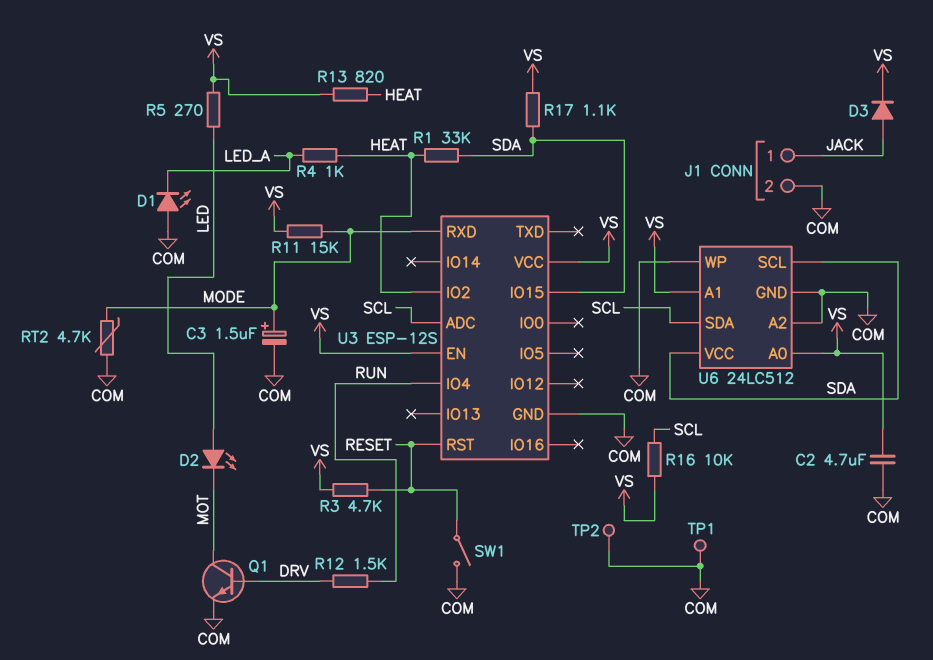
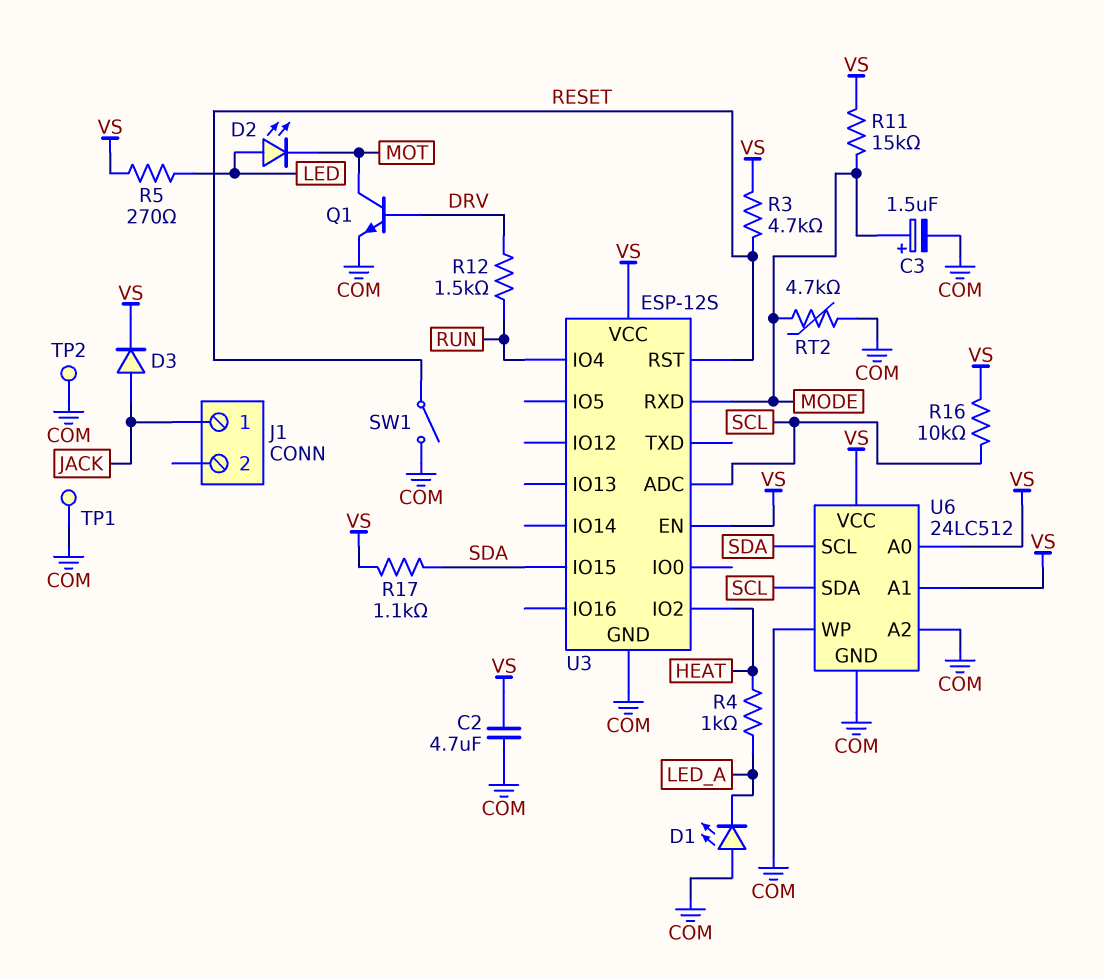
J1 pin 2: COM -> none
R1: 33k (HEAT, SDA) -> none
R13: 820 (HEAT, VS) -> none
U6 pin VCC: SDA -> VS

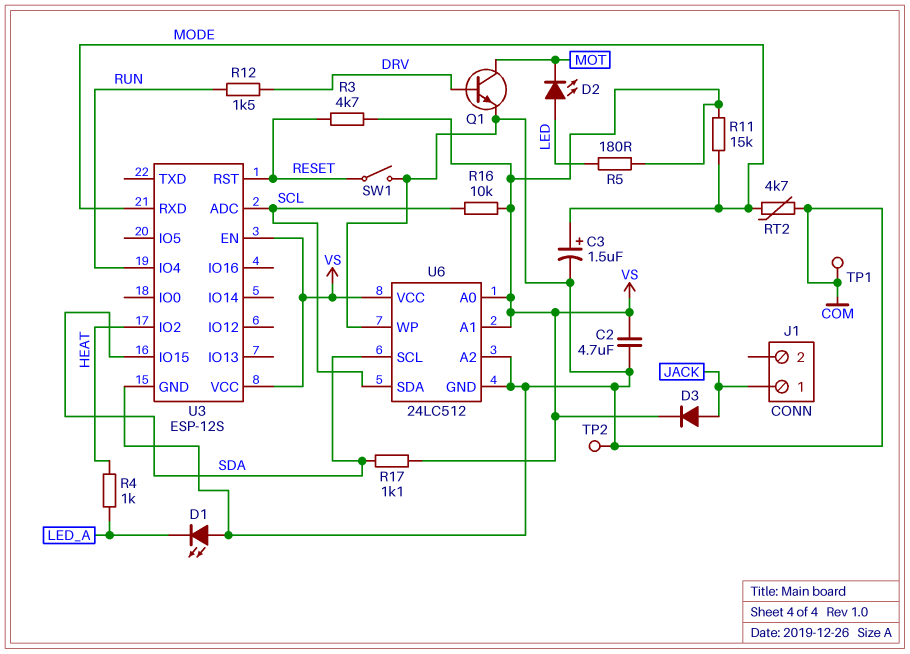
R5: 270 (LED, VS) -> 180 (LED, VS)

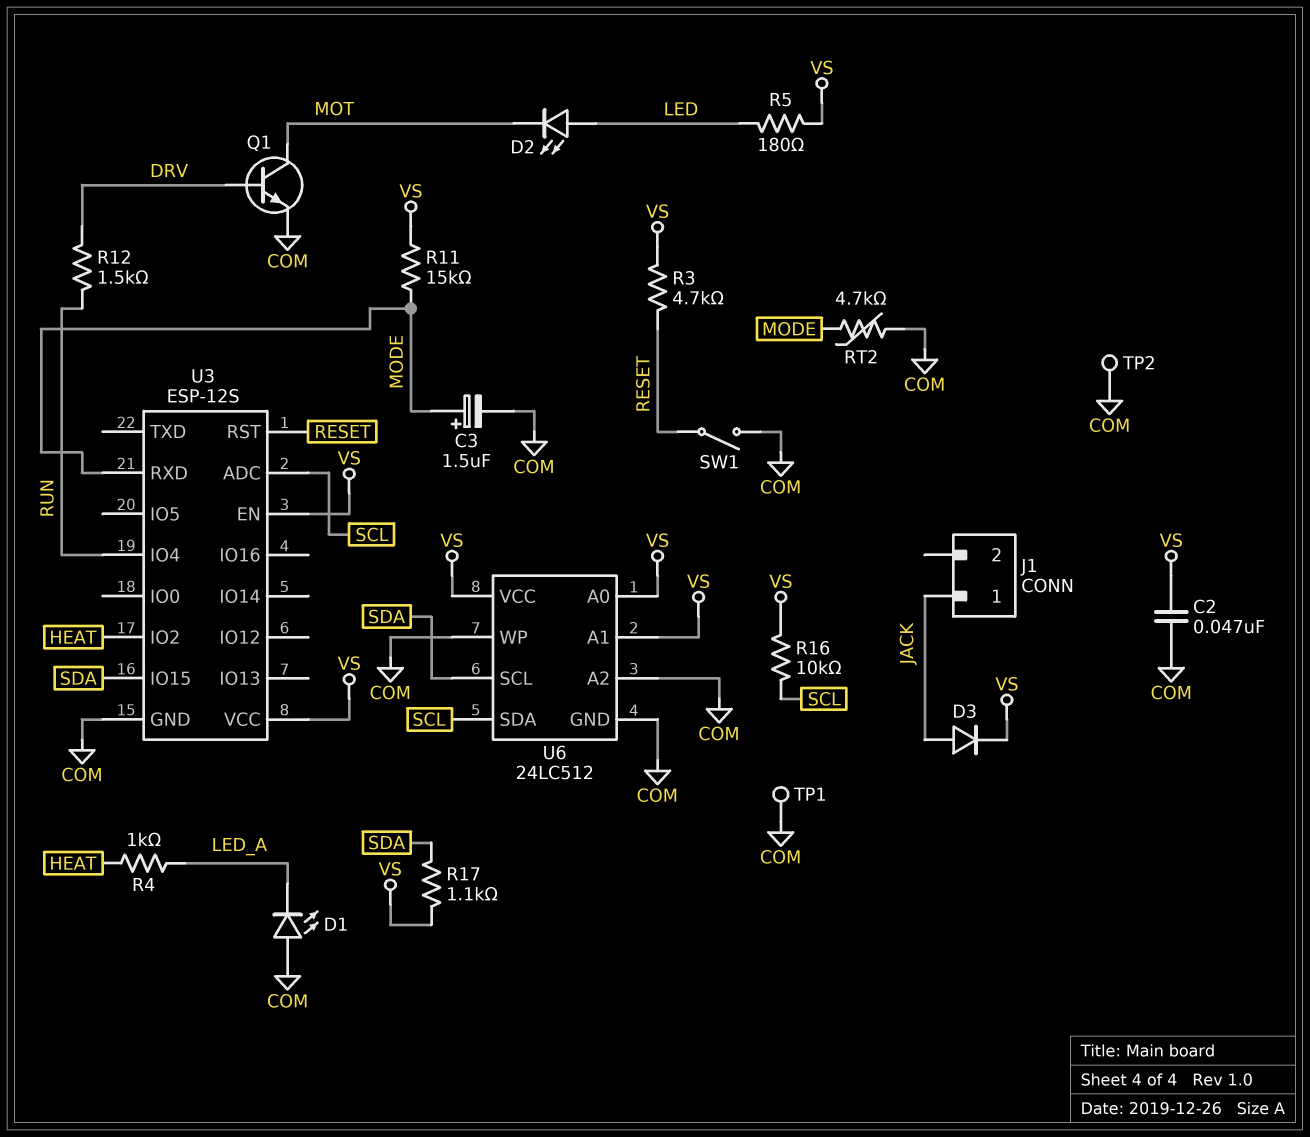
C2: 4.7uF (COM, VS) -> 47nF (COM, VS)

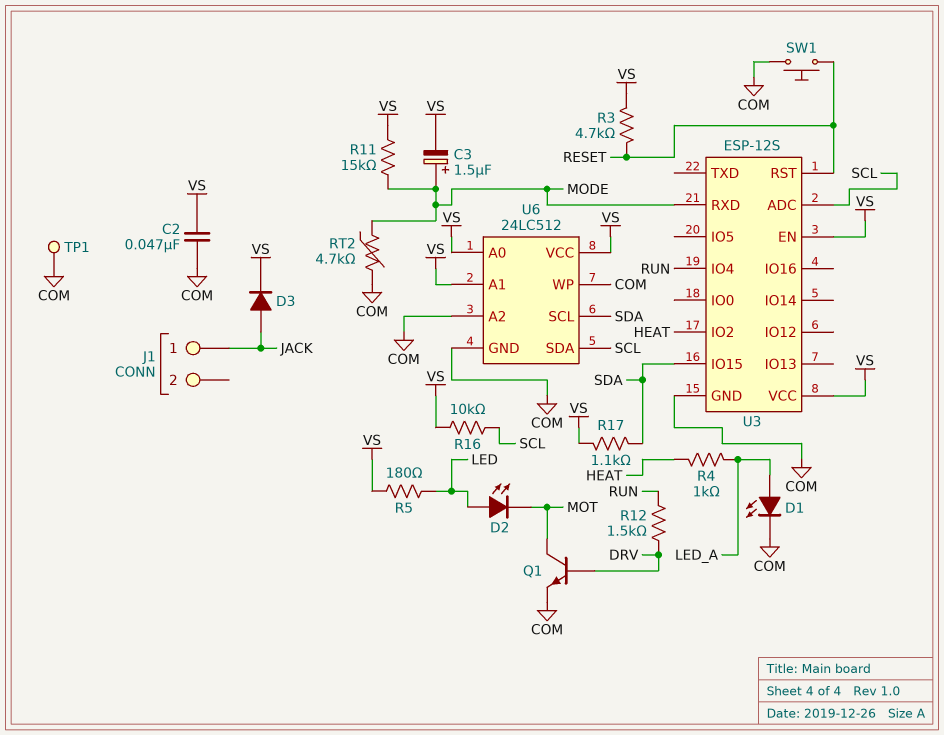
C3: 1.5uF (plus MODE, minus COM) -> 1.5uF (plus MODE, minus VS)
D1: LED (A COM, K LED_A) -> LED (A LED_A, K COM)
SW1: switch (COM, RESET) -> button (COM, RESET)
TP2: test point (COM) -> none

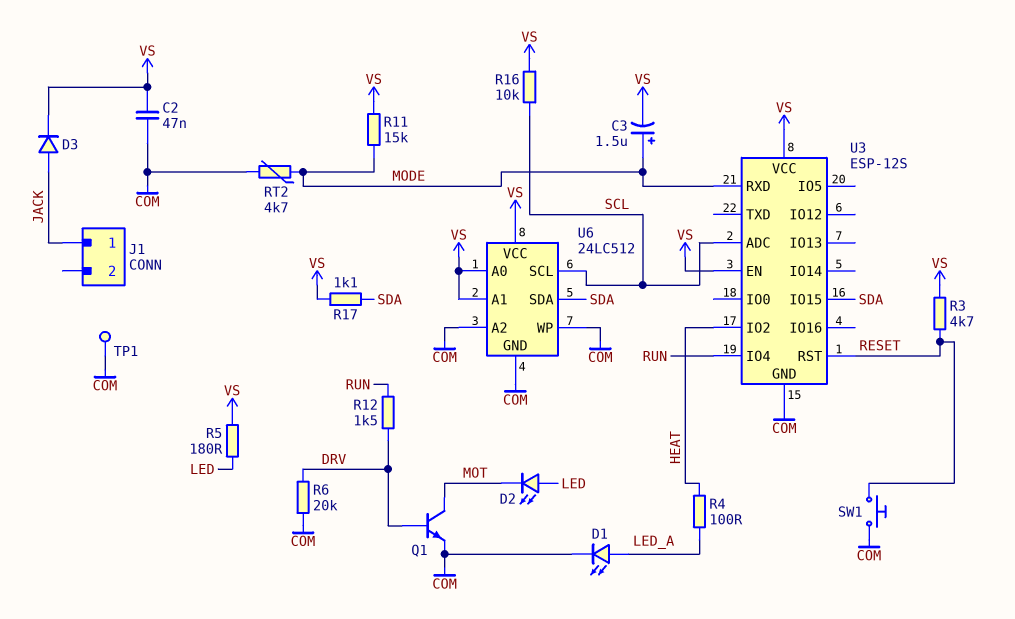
R4: 1k (HEAT, LED_A) -> 100 (HEAT, LED_A)
R6: none -> 20k (COM, DRV)
U6 pin SCL: SDA -> SCL
U6 pin SDA: SCL -> SDA

